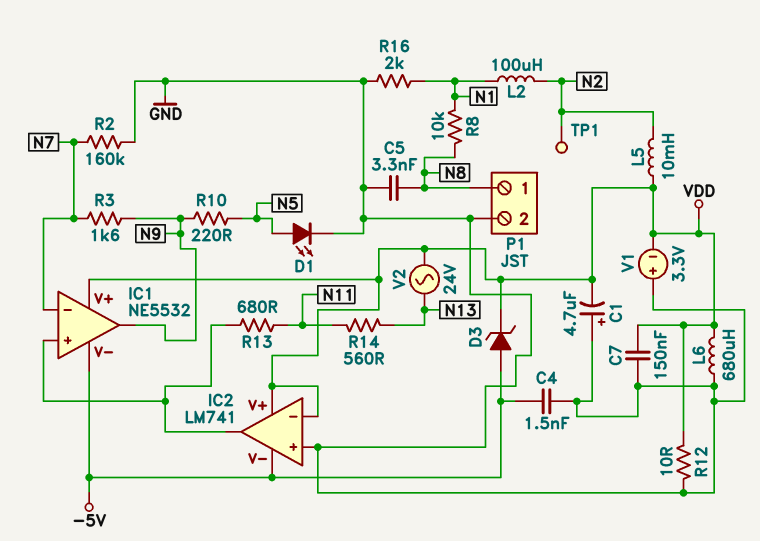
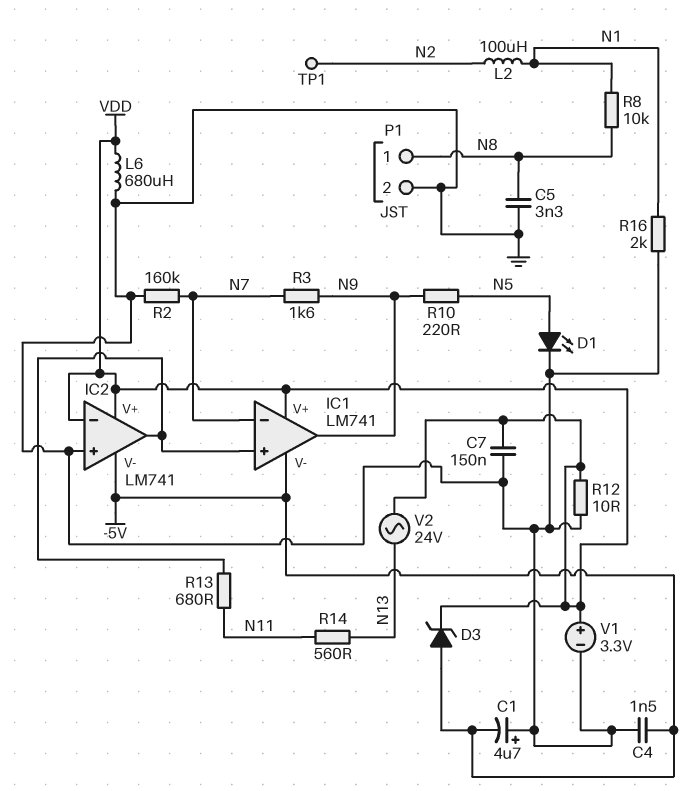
C1: 4.7uF (plus GND, minus VDD) -> 4.7uF (plus GND, minus -5V)
IC1: NE5532 -> LM741
L5: 10mH (N2, VDD) -> none
V1: 3.3V (plus GND, minus VDD) -> 3.3V (plus VDD, minus GND)

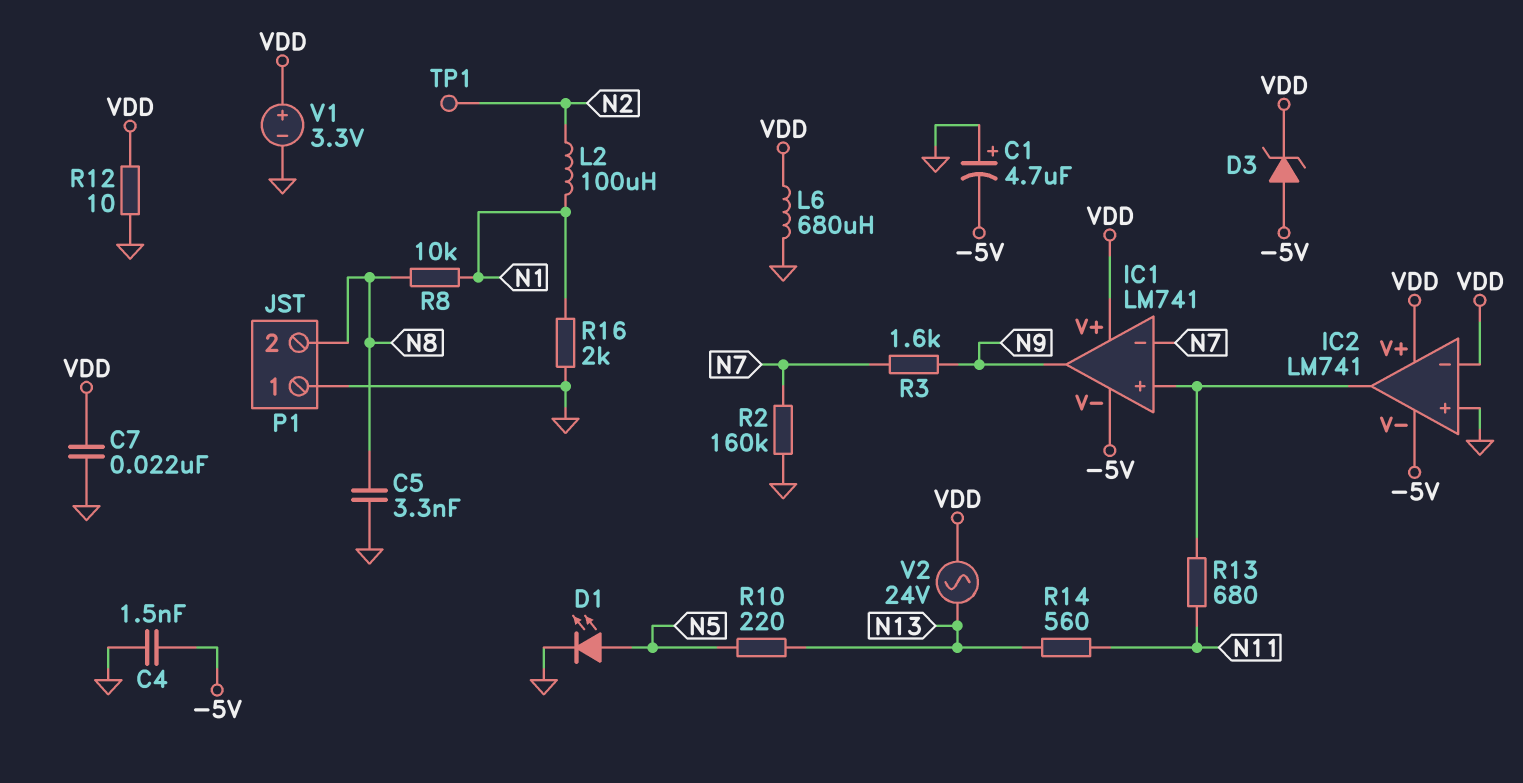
C7: 150nF (GND, VDD) -> 22nF (GND, VDD)
P1 pin 1: N8 -> GND
P1 pin 2: GND -> N8
R10: 220 (N5, N9) -> 220 (N5, N13)

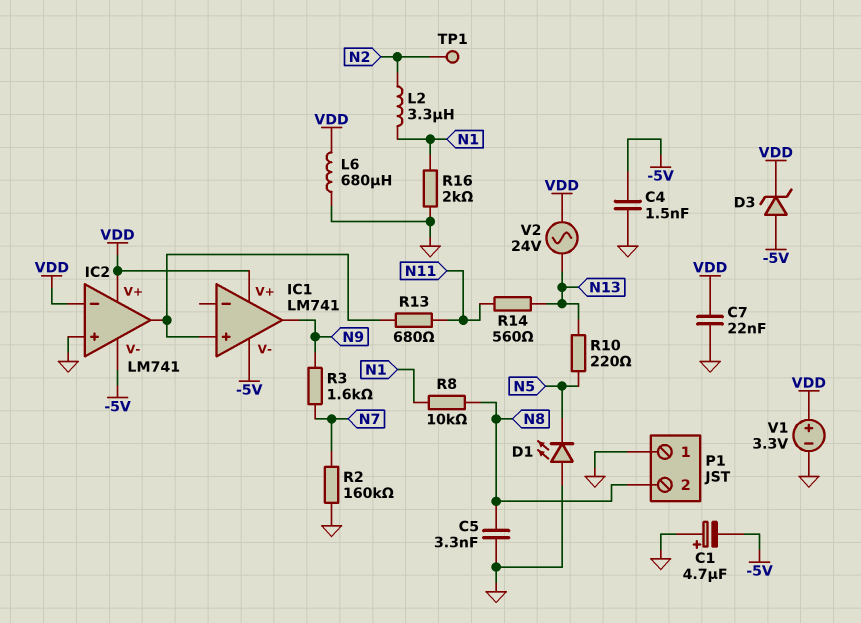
D1: LED (A N5, K GND) -> LED (A GND, K N5)
IC1 pin in-: N7 -> none
L2: 100uH (N1, N2) -> 3.3uH (N1, N2)
R12: 10 (GND, VDD) -> none

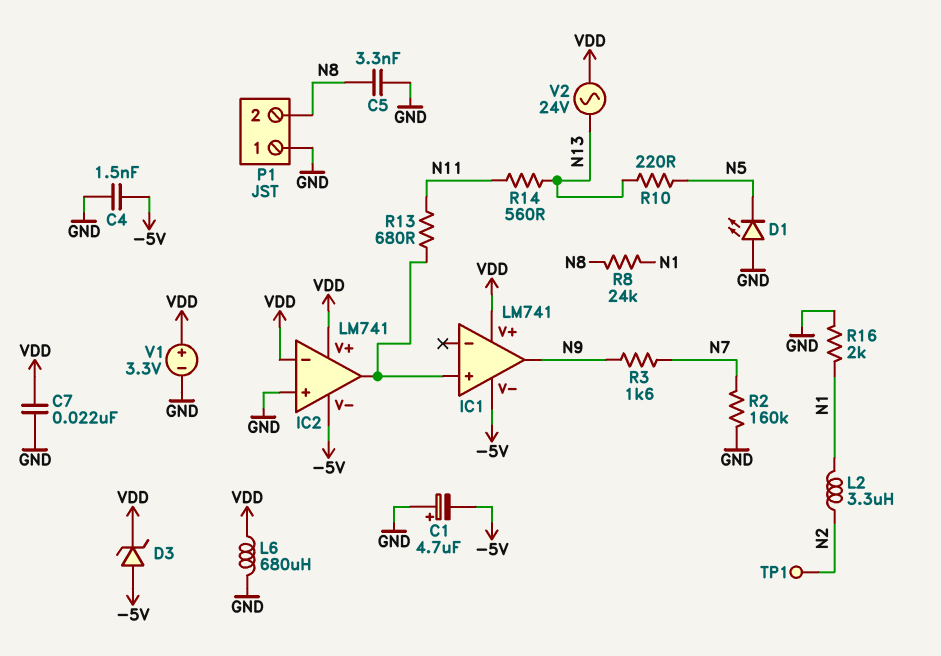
R8: 10k (N1, N8) -> 24k (N1, N8)

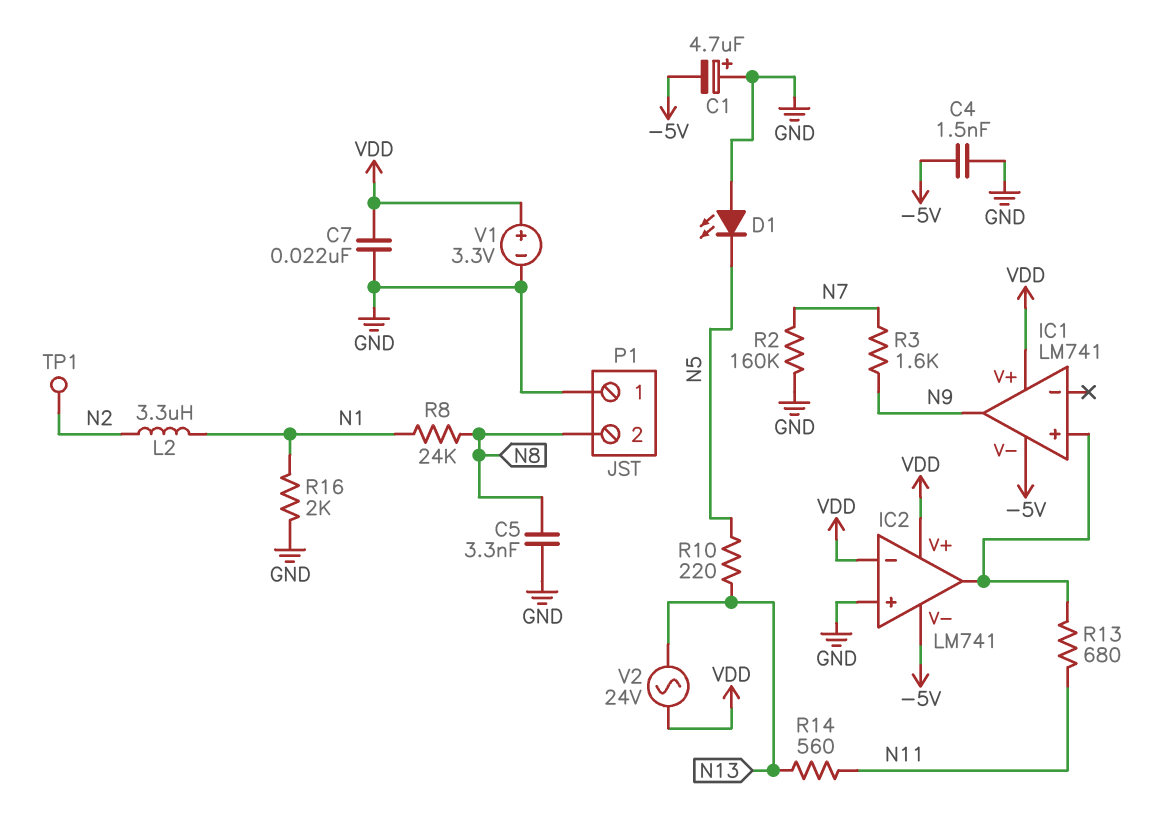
D3: zener (A -5V, K VDD) -> none
L6: 680uH (GND, VDD) -> none

